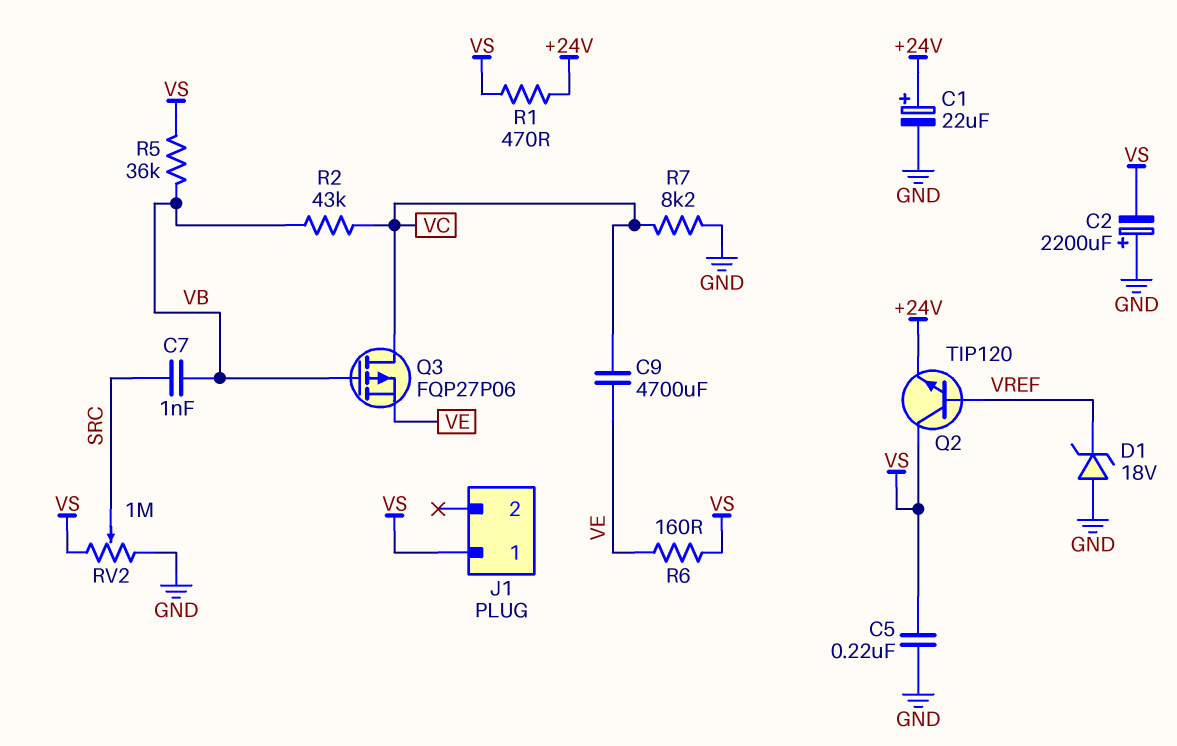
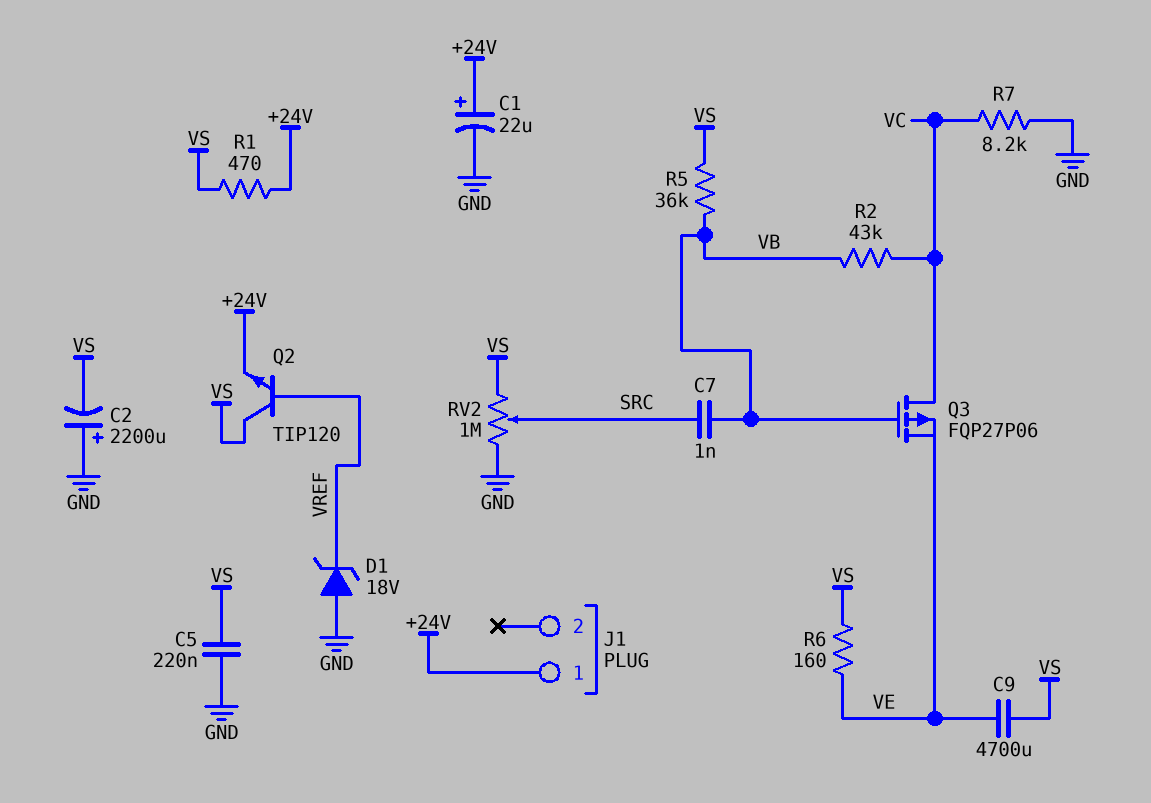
C9: 4700uF (VC, VE) -> 4700uF (VE, VS)
J1 pin 1: VS -> +24V

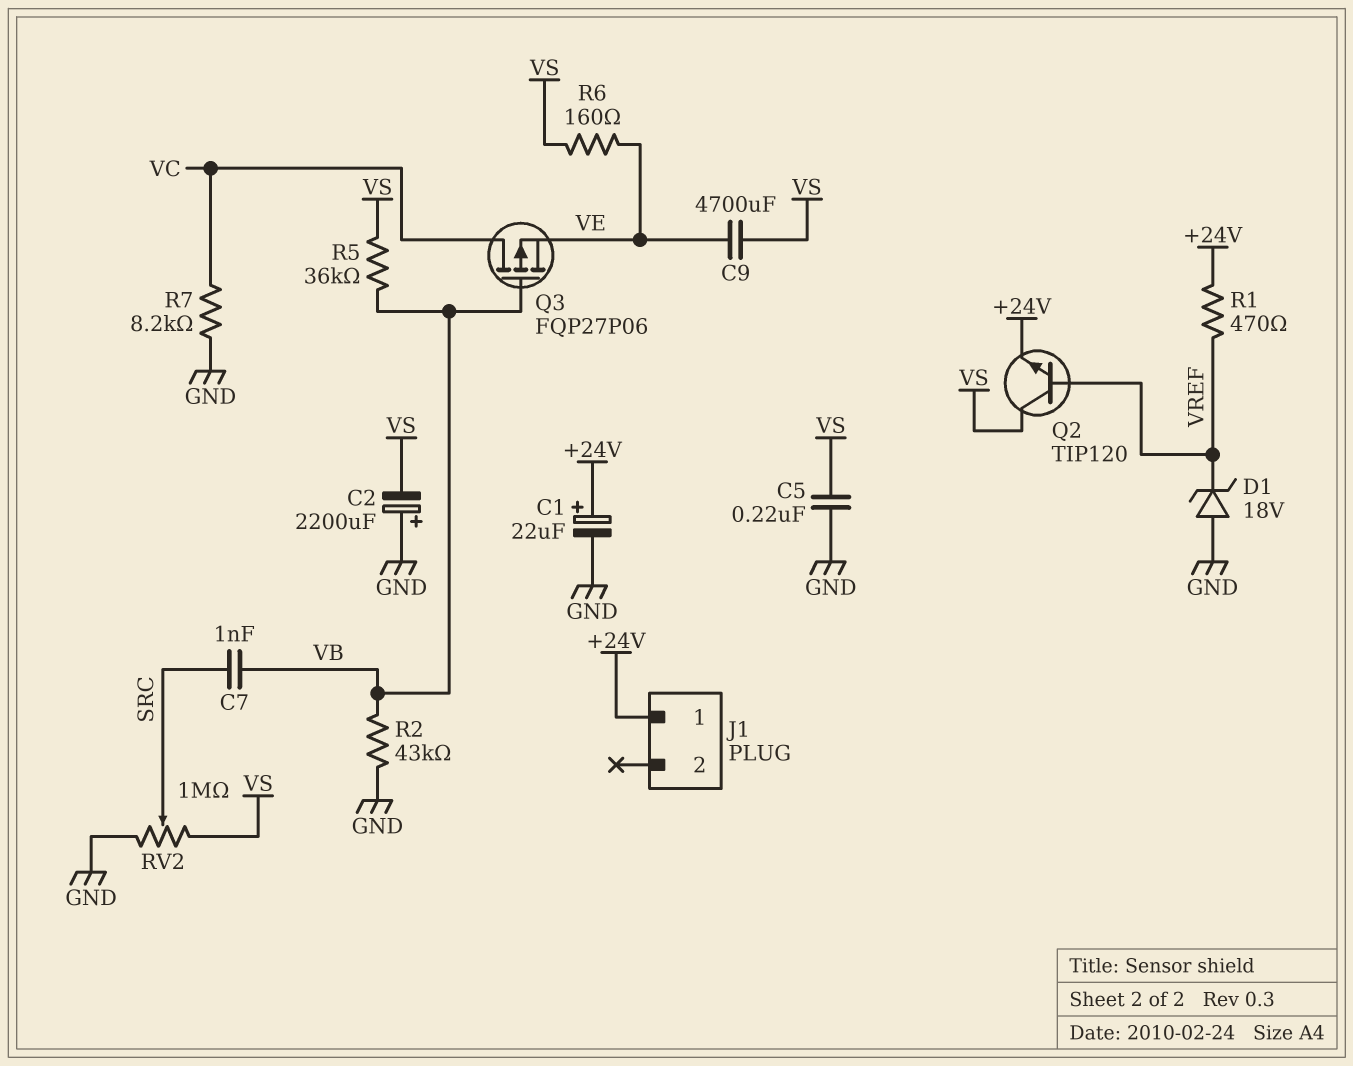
R1: 470 (+24V, VS) -> 470 (+24V, VREF)
R2: 43k (VB, VC) -> 43k (GND, VB)

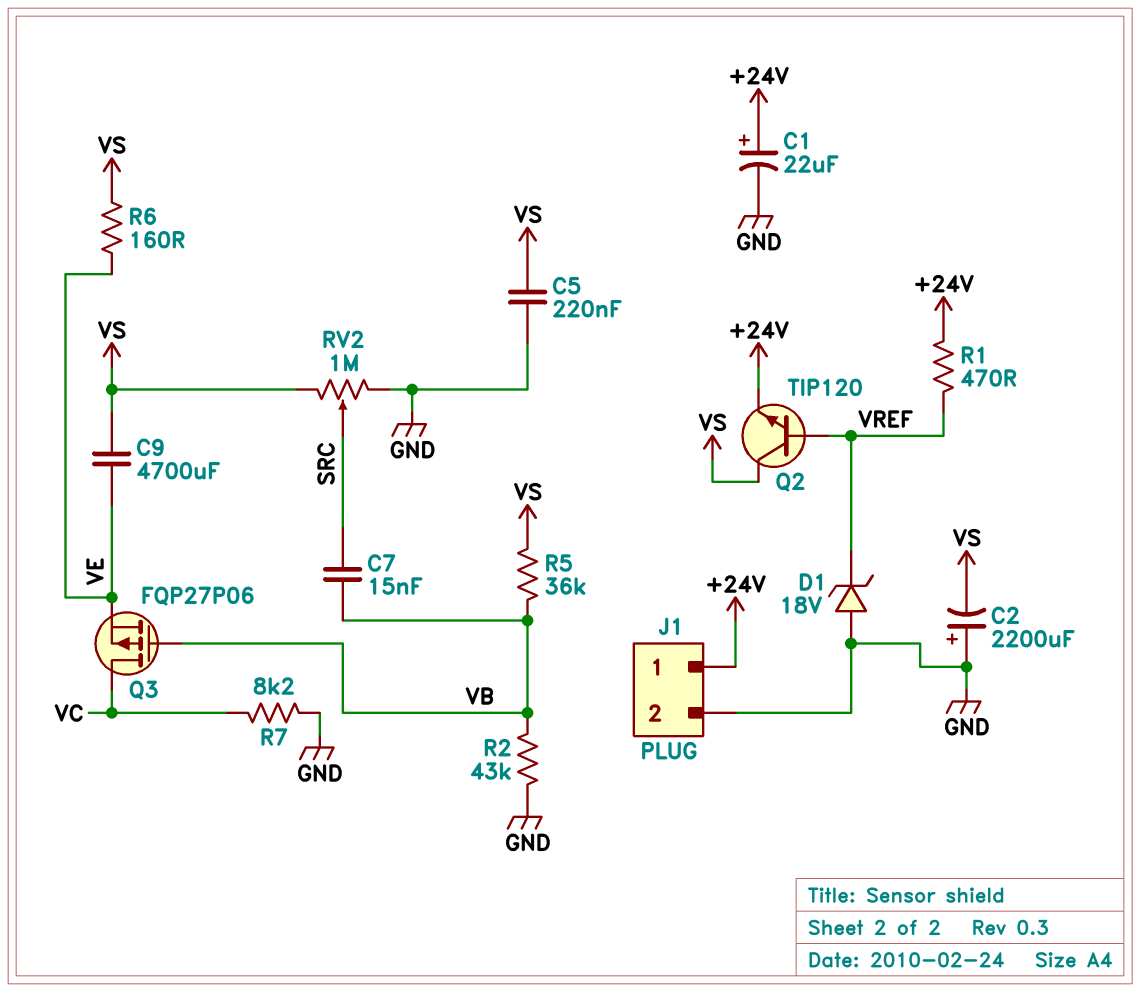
C7: 1nF (SRC, VB) -> 15nF (SRC, VB)
J1 pin 2: none -> GND

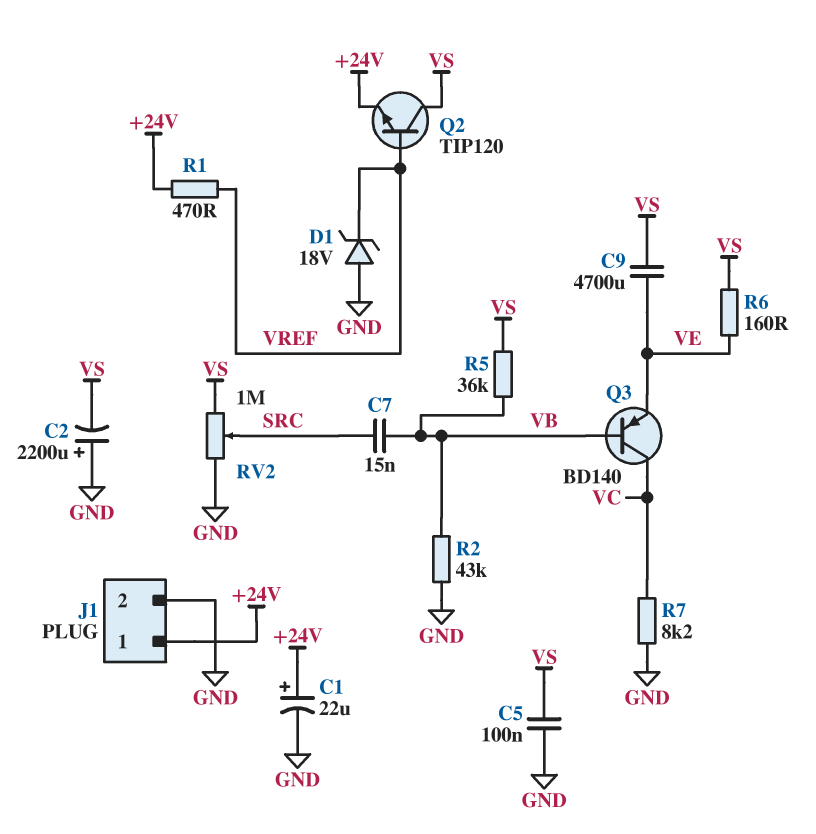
C5: 220nF (GND, VS) -> 100nF (GND, VS)
Q3: PMOS FQP27P06 (G VB, D VC, S VE) -> PNP BD140 (B VB, C VC, E VE)

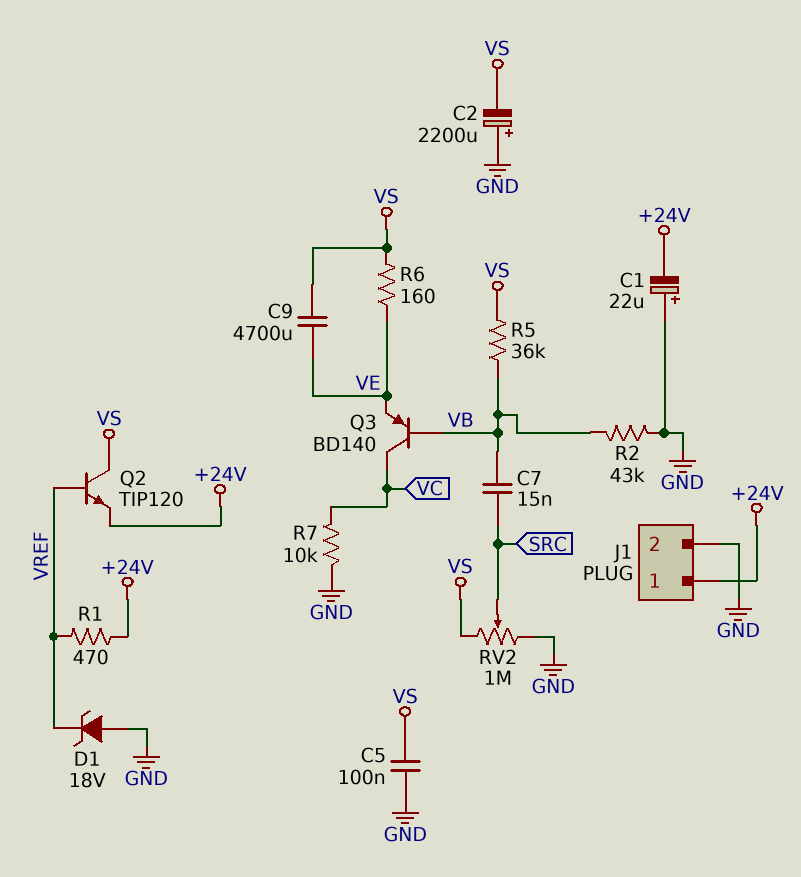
C1: 22uF (plus +24V, minus GND) -> 22uF (plus GND, minus +24V)
R7: 8.2k (GND, VC) -> 10k (GND, VC)

